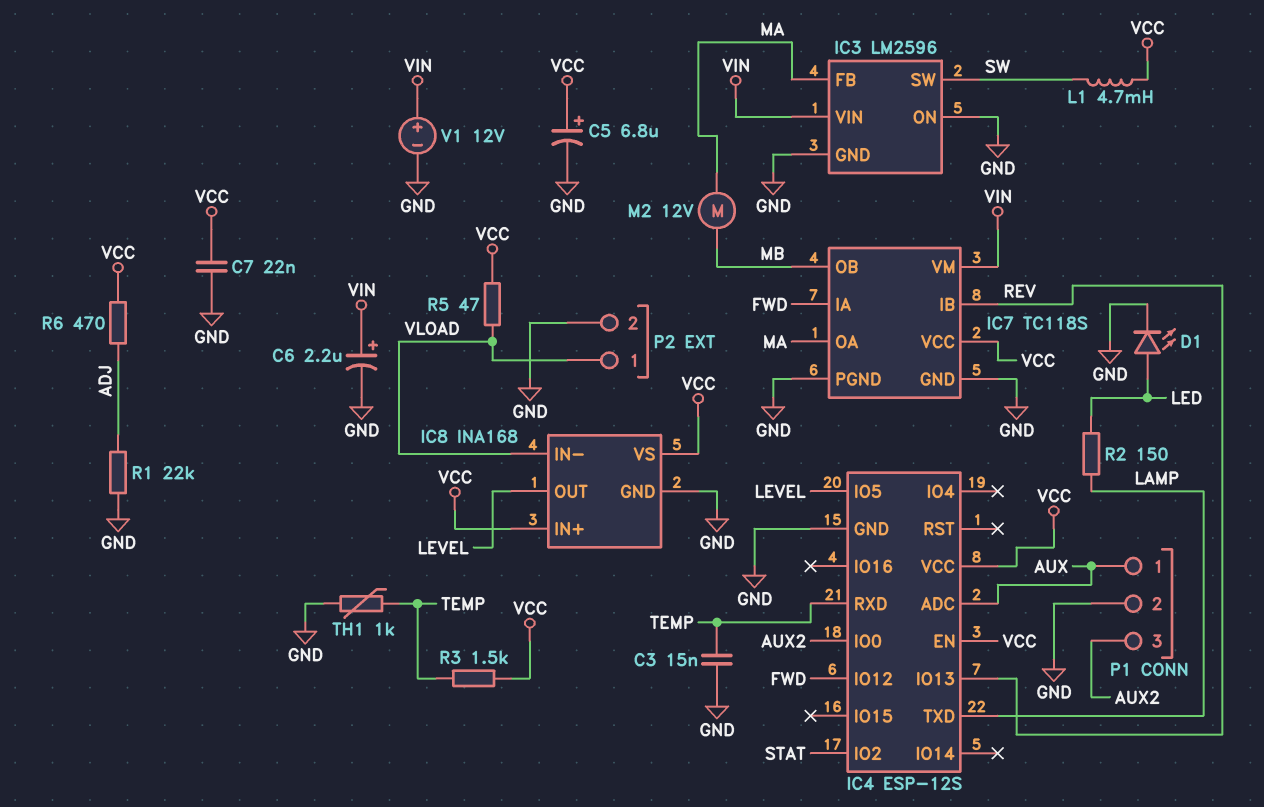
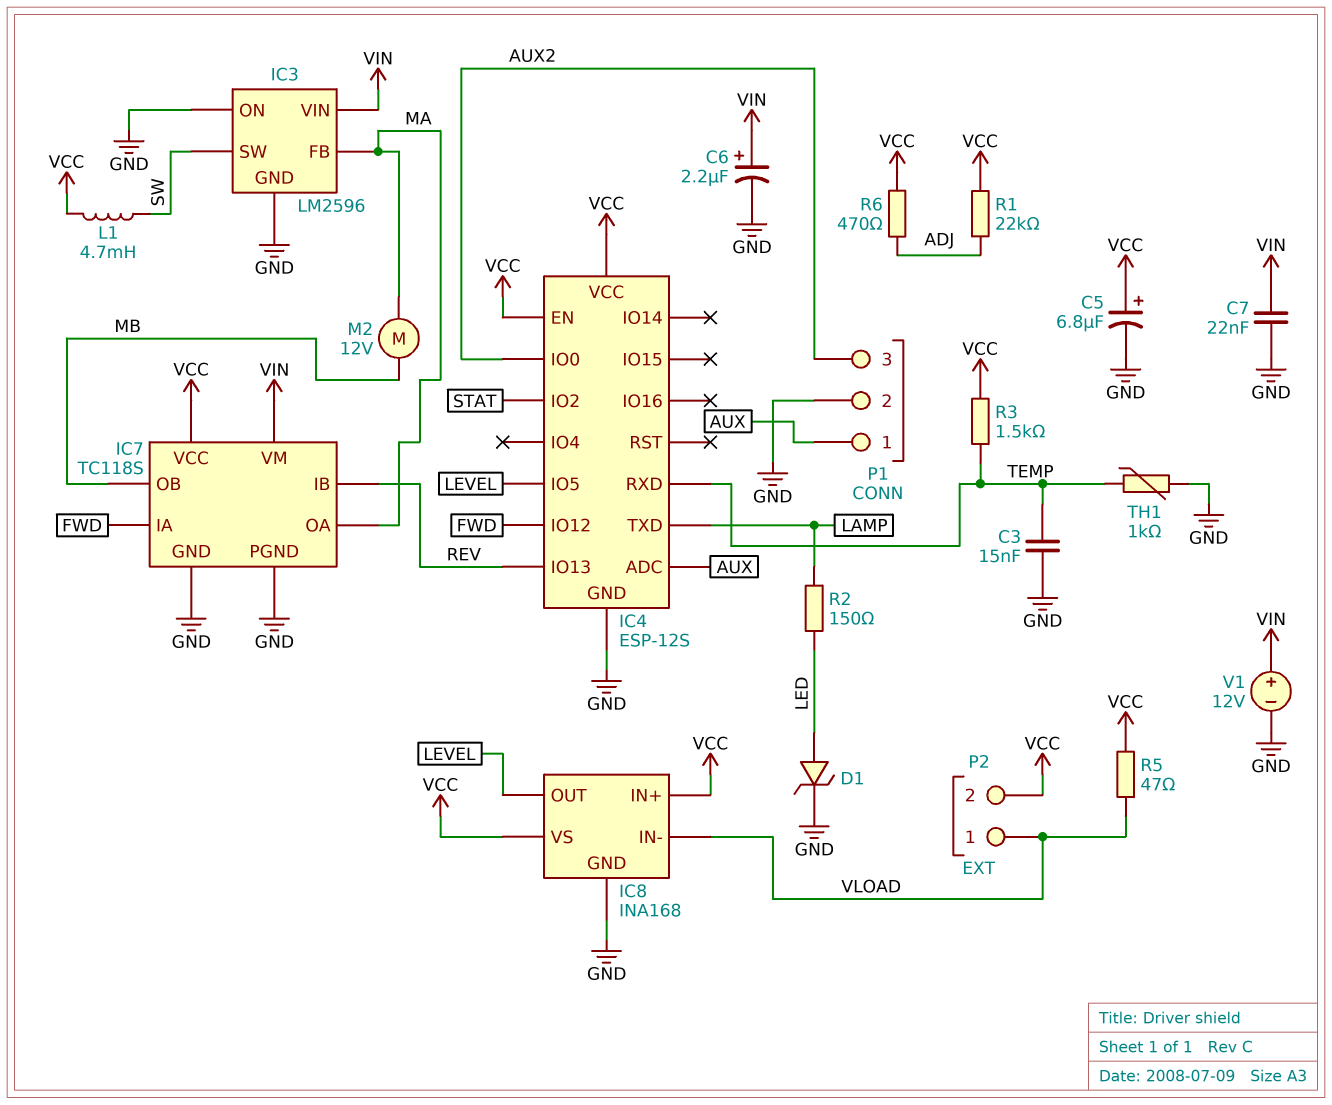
C7: 22nF (GND, VCC) -> 22nF (GND, VIN)
D1: LED (A LED, K GND) -> zener (A LED, K GND)
P2 pin 2: GND -> VCC
R1: 22k (ADJ, GND) -> 22k (ADJ, VCC)

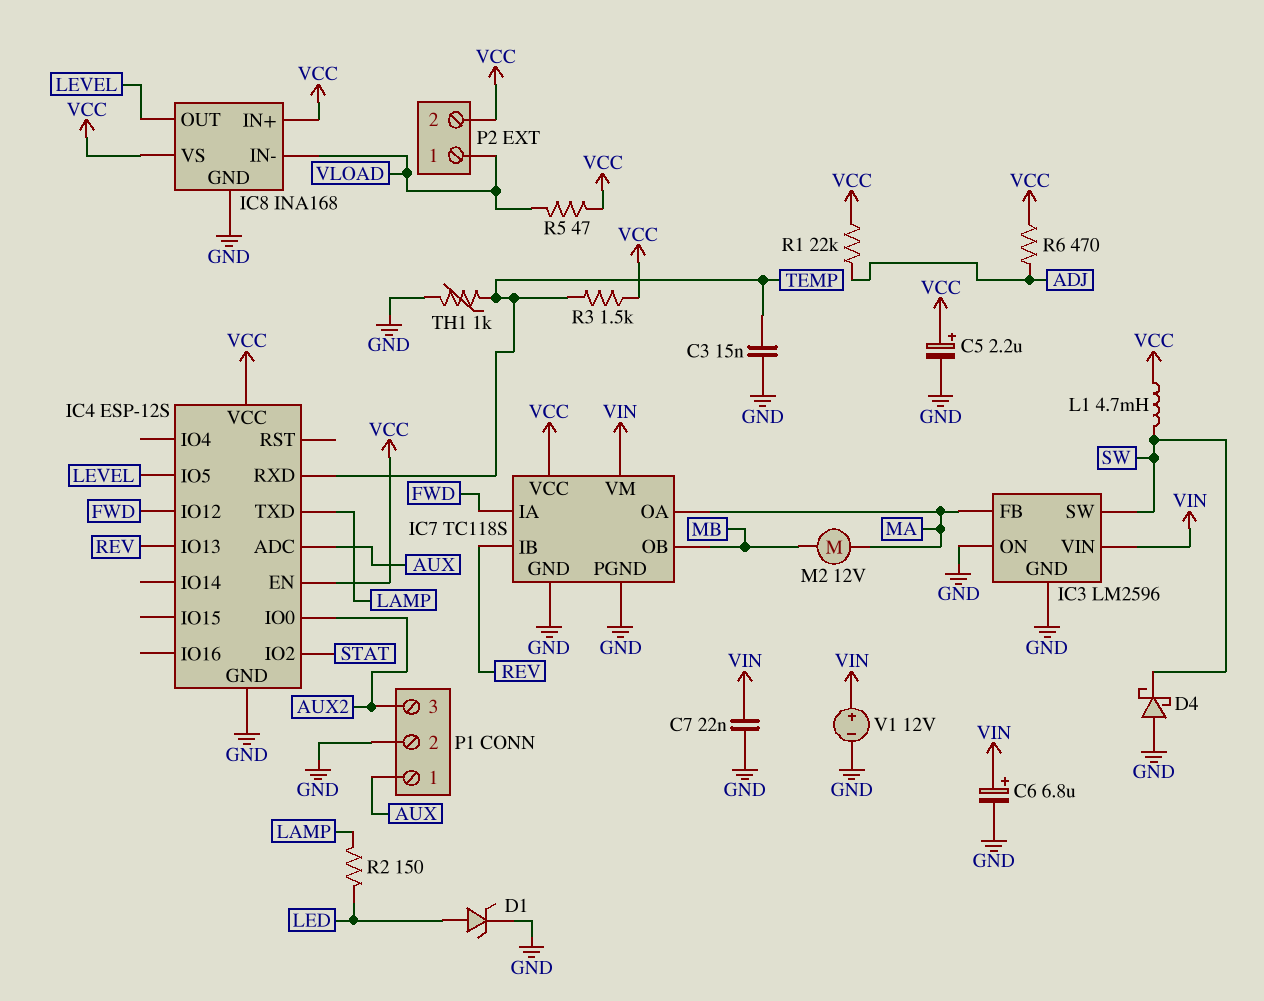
C5: 6.8uF (plus VCC, minus GND) -> 2.2uF (plus VCC, minus GND)
C6: 2.2uF (plus VIN, minus GND) -> 6.8uF (plus VIN, minus GND)
D4: none -> schottky (A GND, K SW)

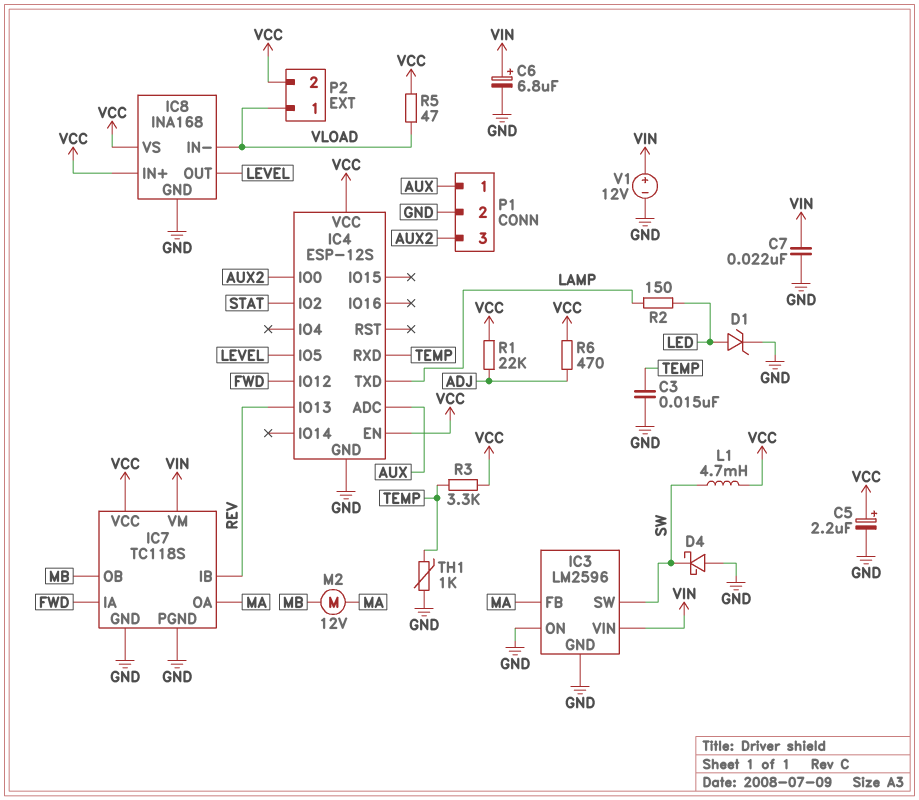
R3: 1.5k (TEMP, VCC) -> 3.3k (TEMP, VCC)

